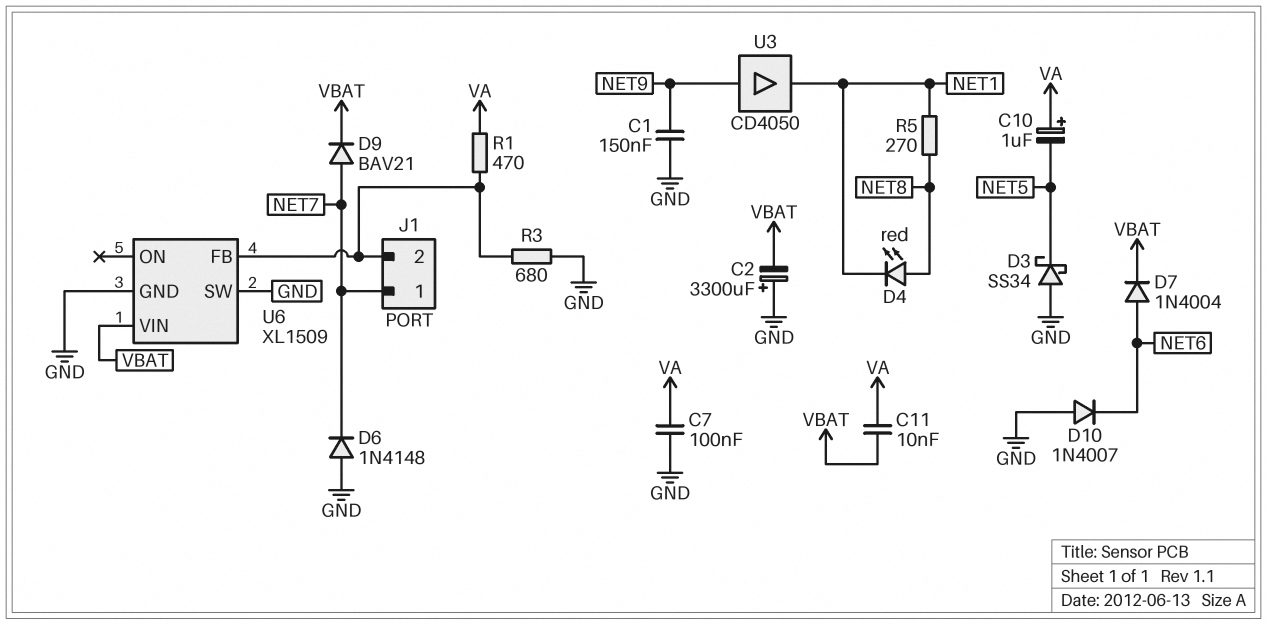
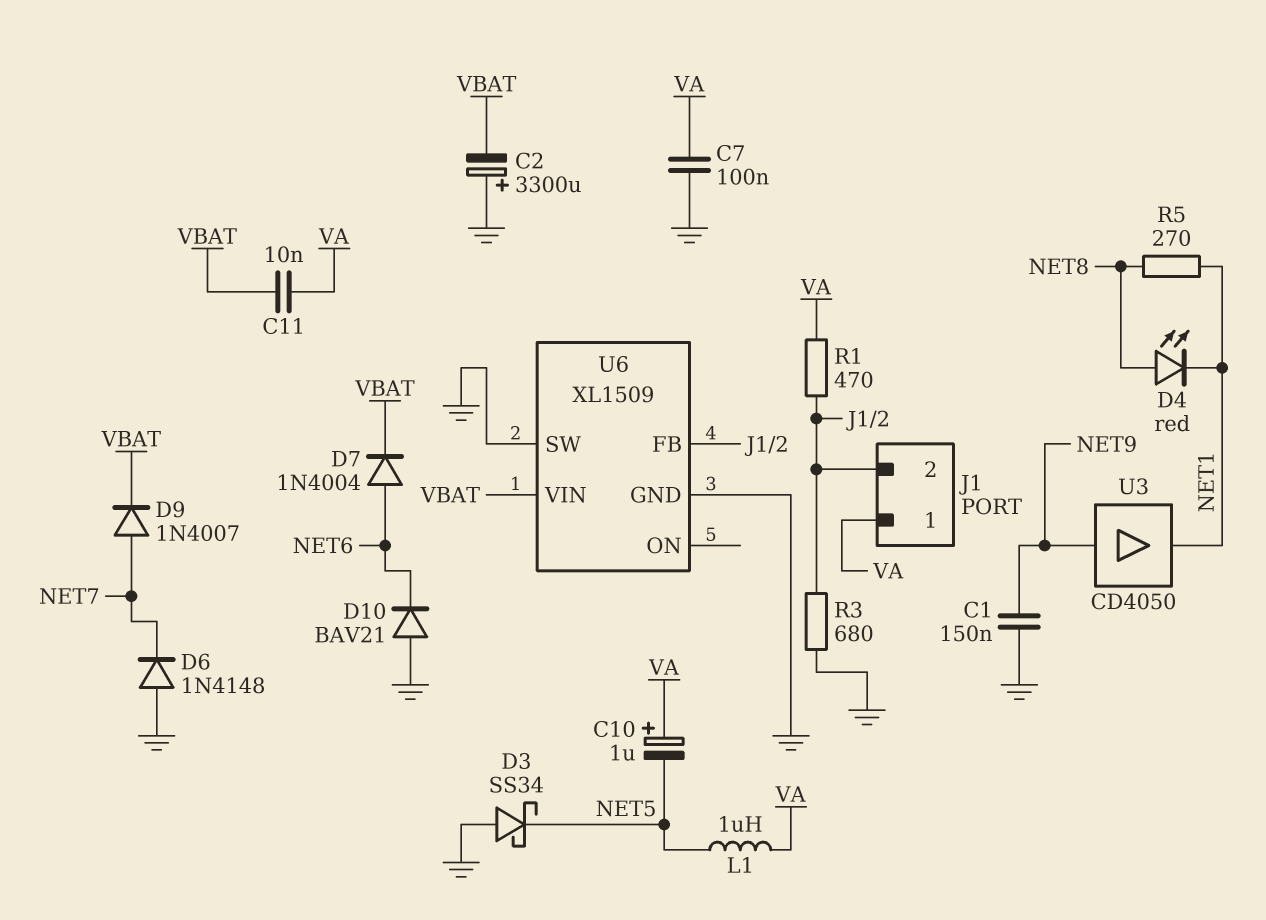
D9: diode BAV21 (A NET7, K VBAT) -> diode 1N4007 (A NET7, K VBAT)
D10: diode 1N4007 (A GND, K NET6) -> diode BAV21 (A GND, K NET6)
J1 pin 1: NET7 -> VA
L1: none -> 1uH (NET5, VA)

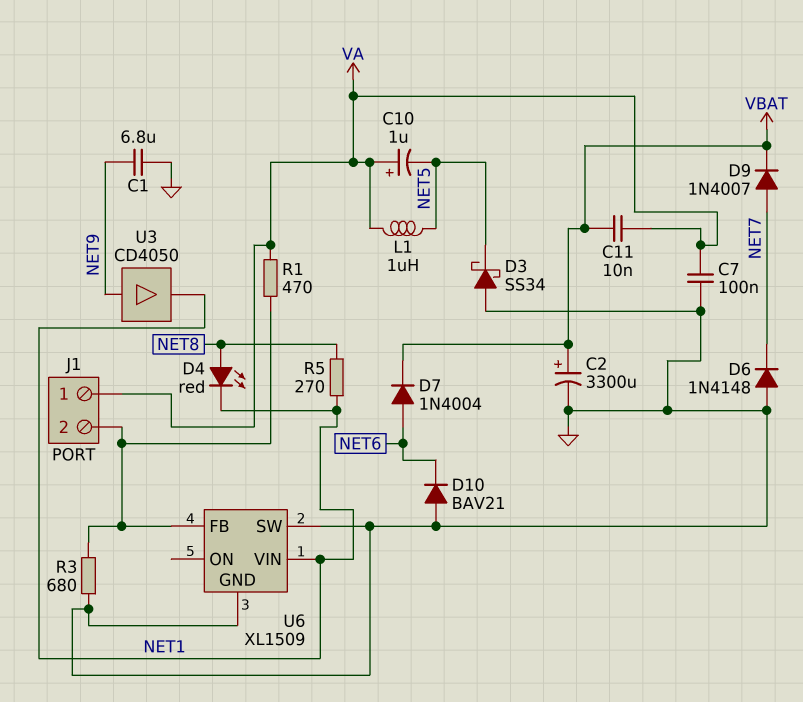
C1: 150nF (GND, NET9) -> 6.8uF (GND, NET9)
C2: 3300uF (plus GND, minus VBAT) -> 3300uF (plus VBAT, minus GND)
U6 pin VIN: VBAT -> NET1

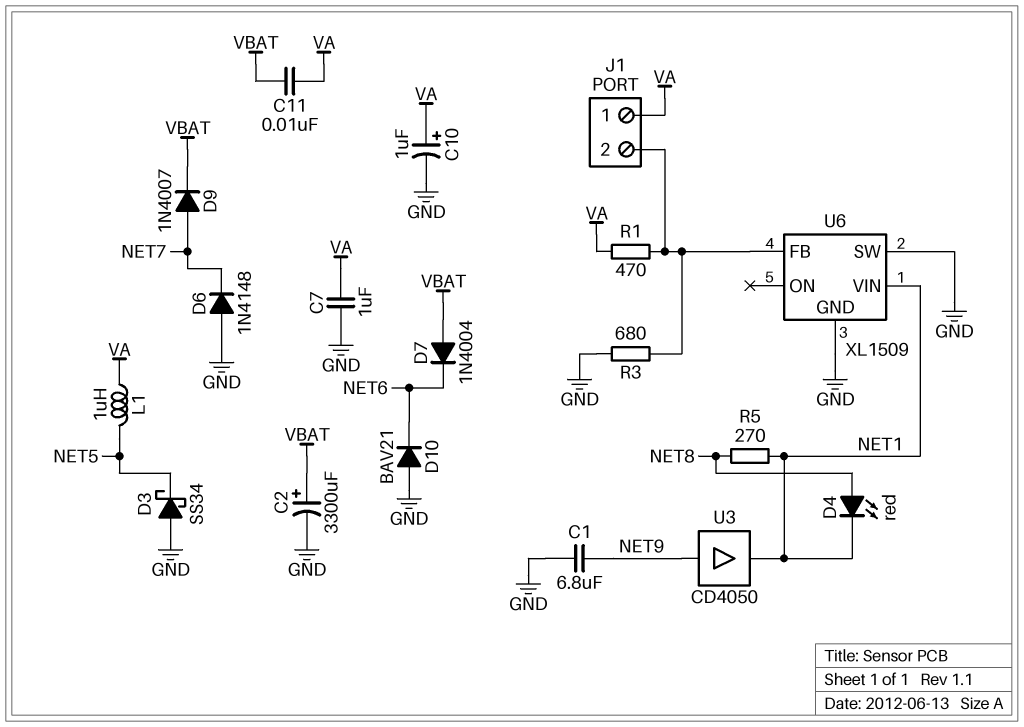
C7: 100nF (GND, VA) -> 1uF (GND, VA)
C10: 1uF (plus VA, minus NET5) -> 1uF (plus VA, minus GND)
D7: diode 1N4004 (A NET6, K VBAT) -> diode 1N4004 (A VBAT, K NET6)

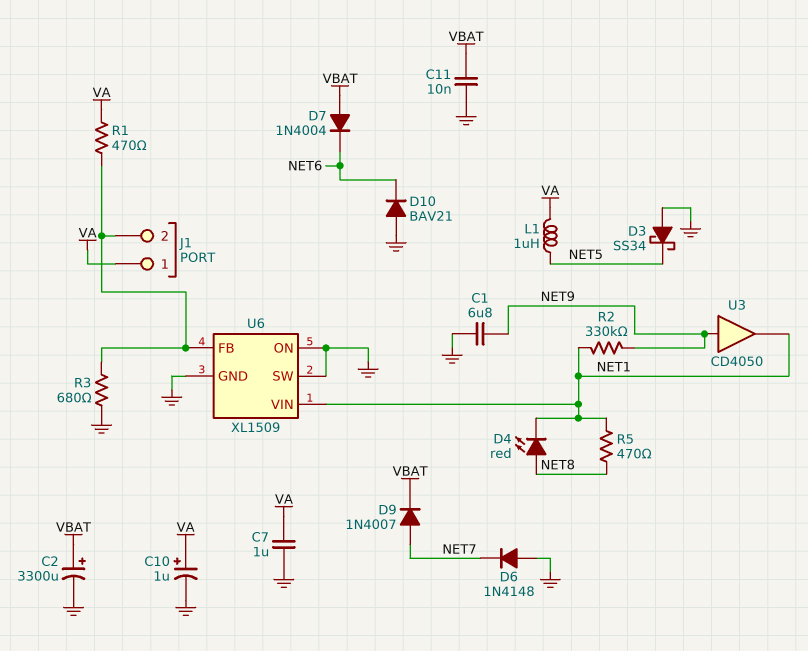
C11: 10nF (VA, VBAT) -> 10nF (GND, VBAT)
R2: none -> 330k (NET1, NET9)
R5: 270 (NET1, NET8) -> 470 (NET1, NET8)
U6 pin ON: none -> GND

